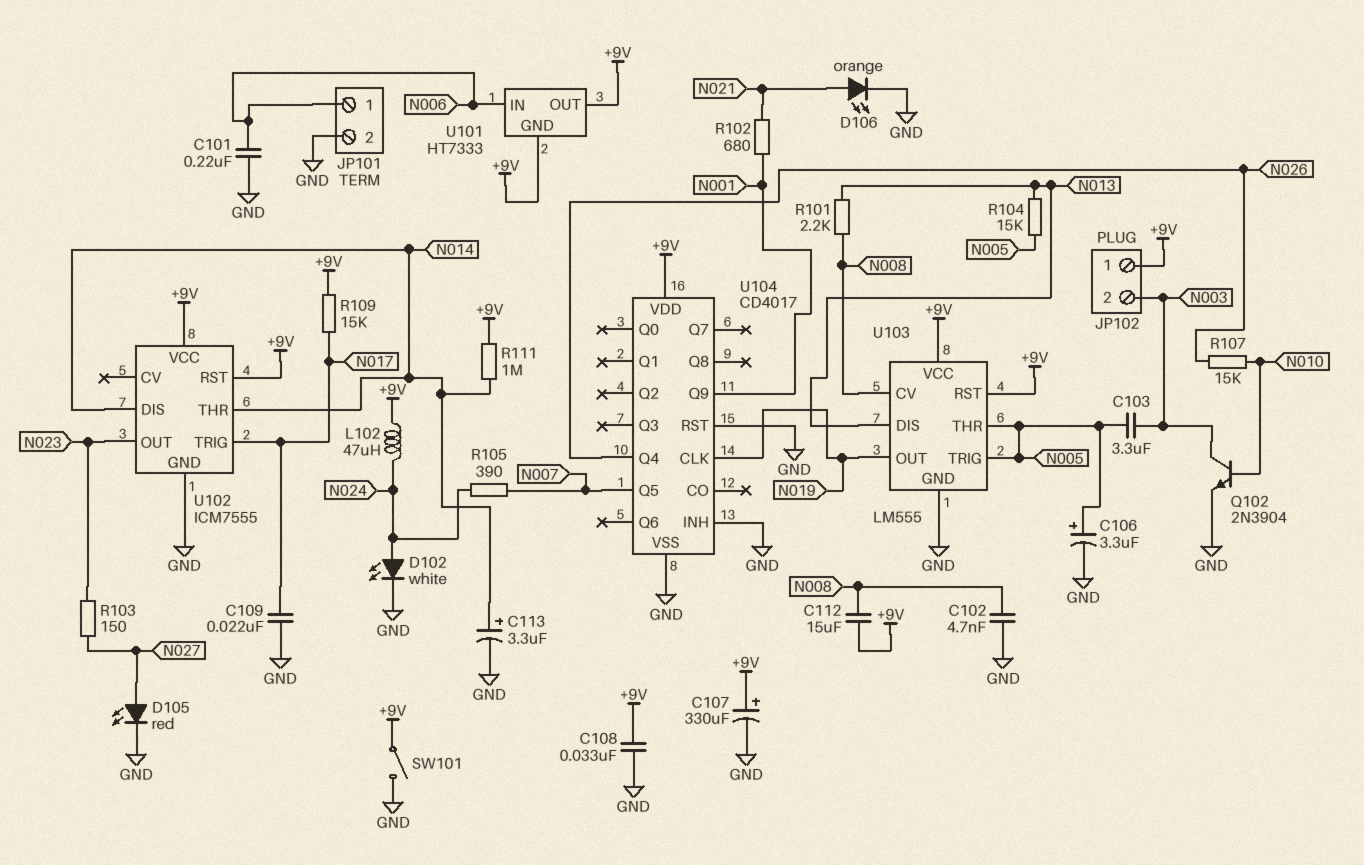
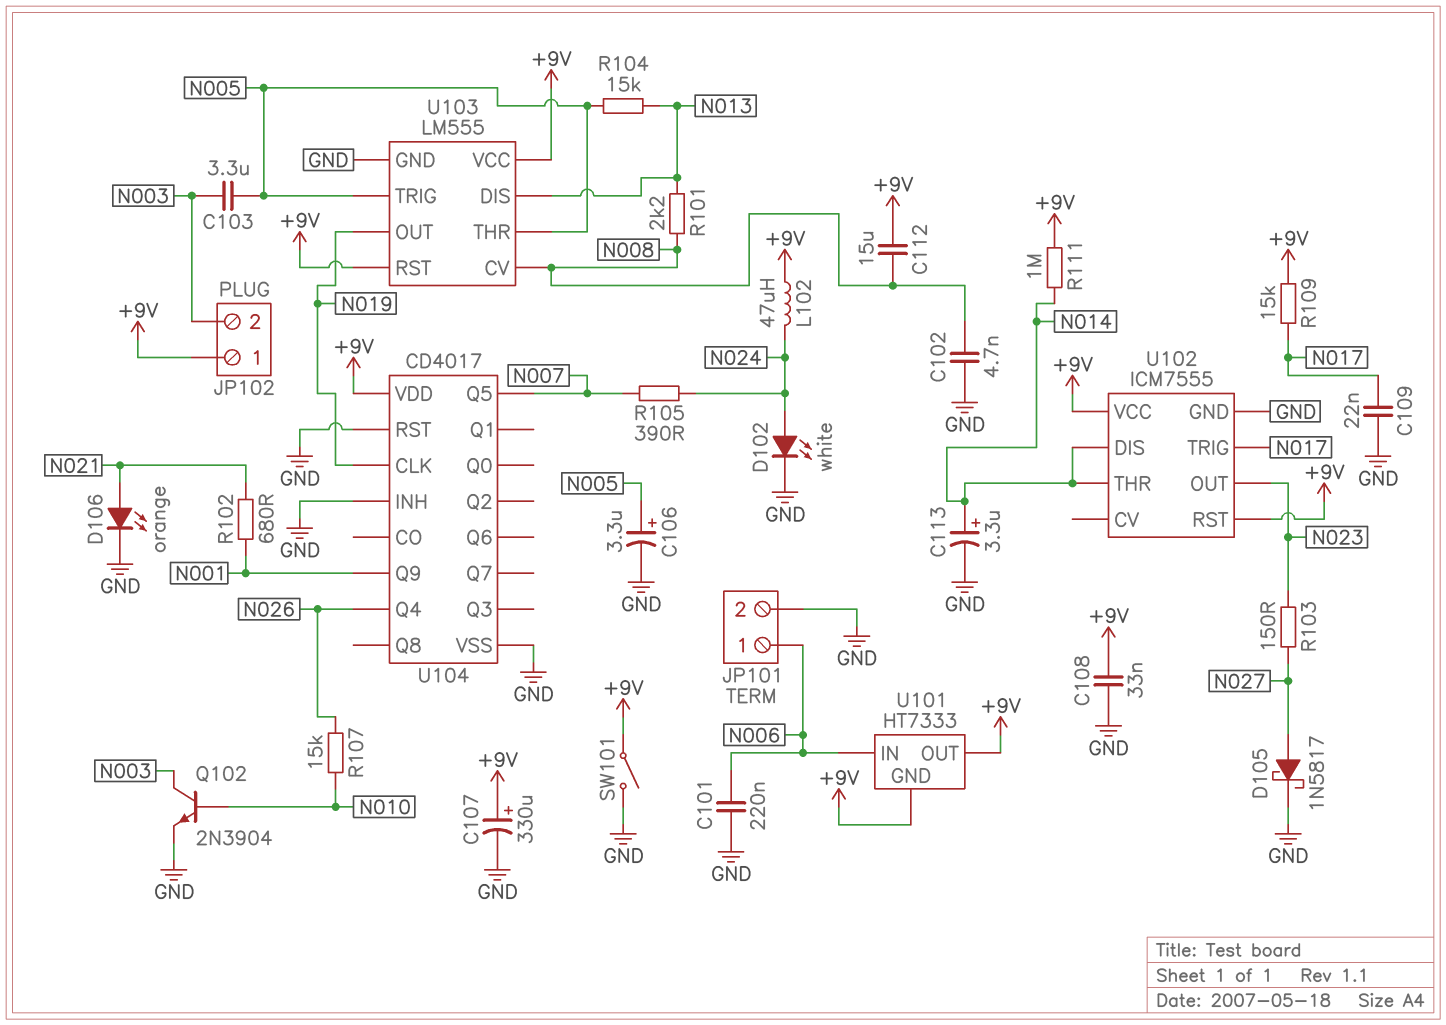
D105: LED red (A N027, K GND) -> schottky 1N5817 (A N027, K GND)

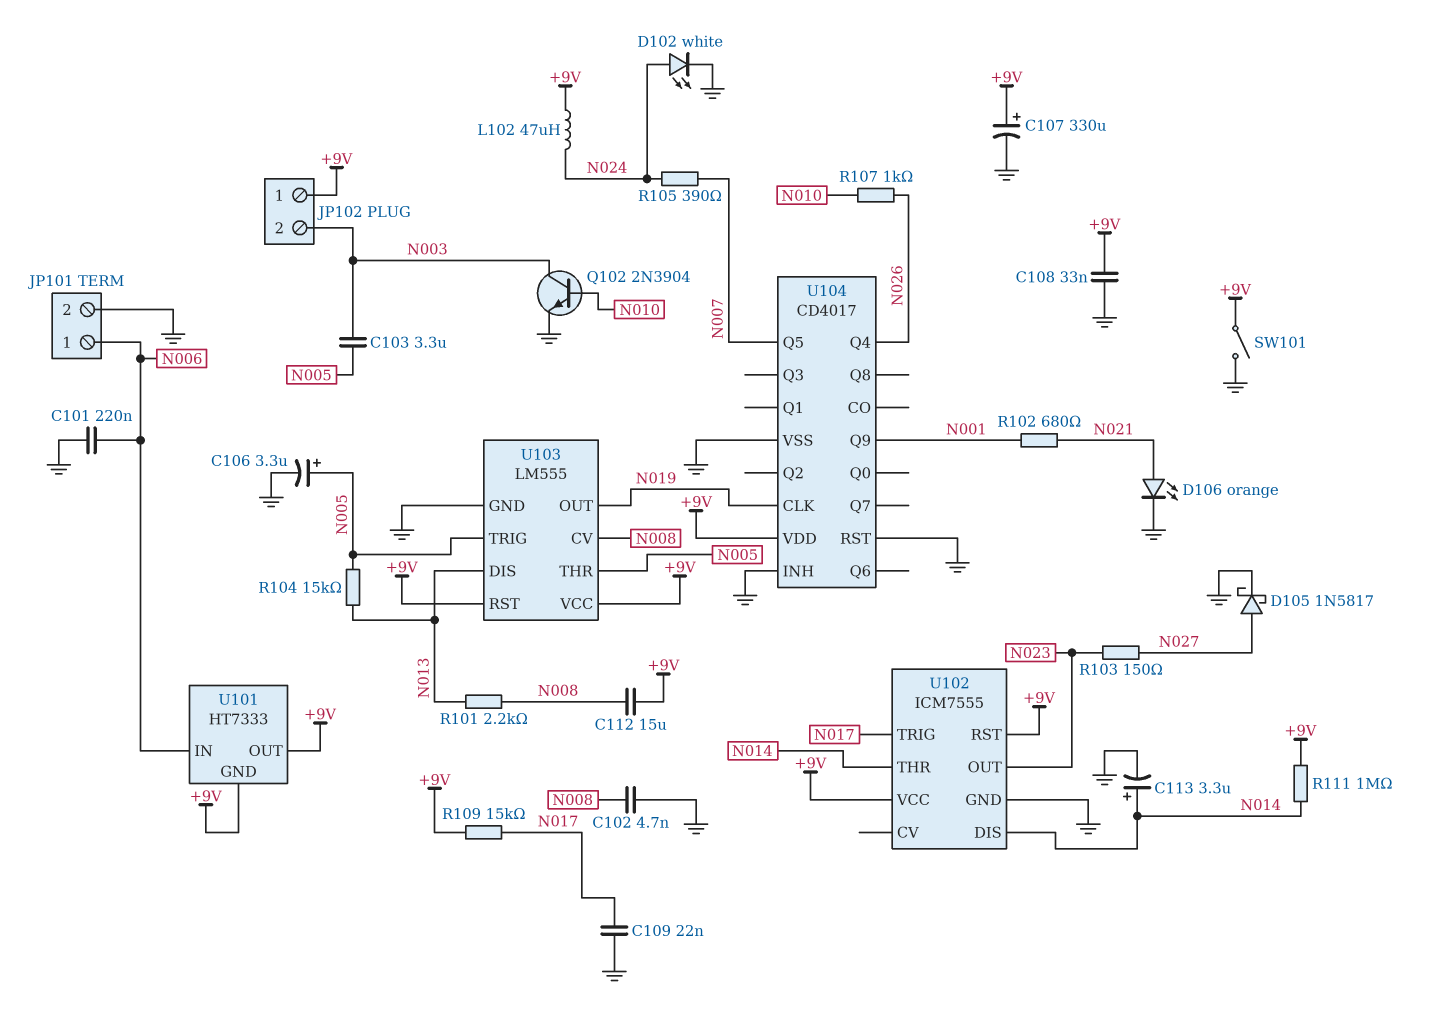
R107: 15k (N010, N026) -> 1k (N010, N026)

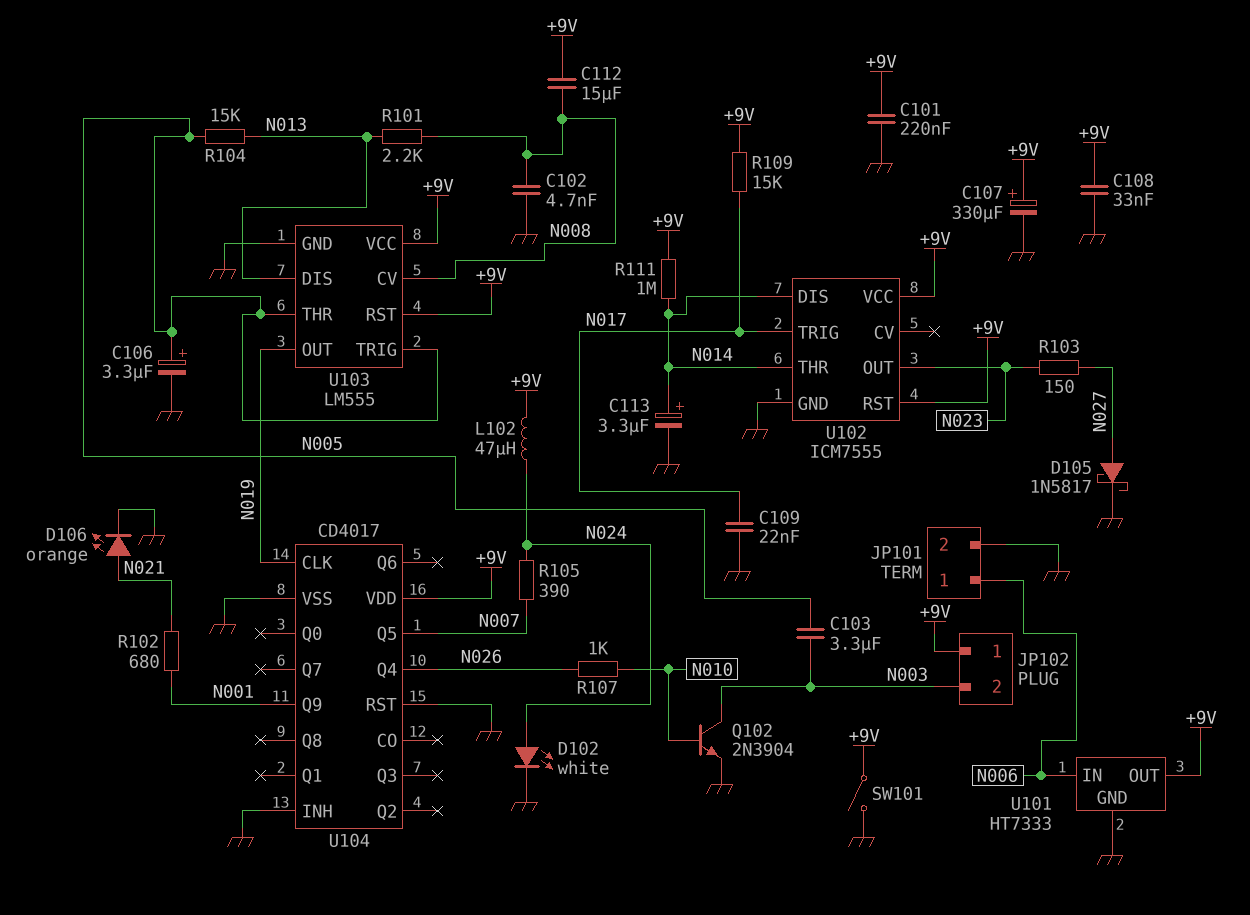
C101: 220nF (GND, N006) -> 220nF (+9V, GND)
U101 pin GND: +9V -> GND

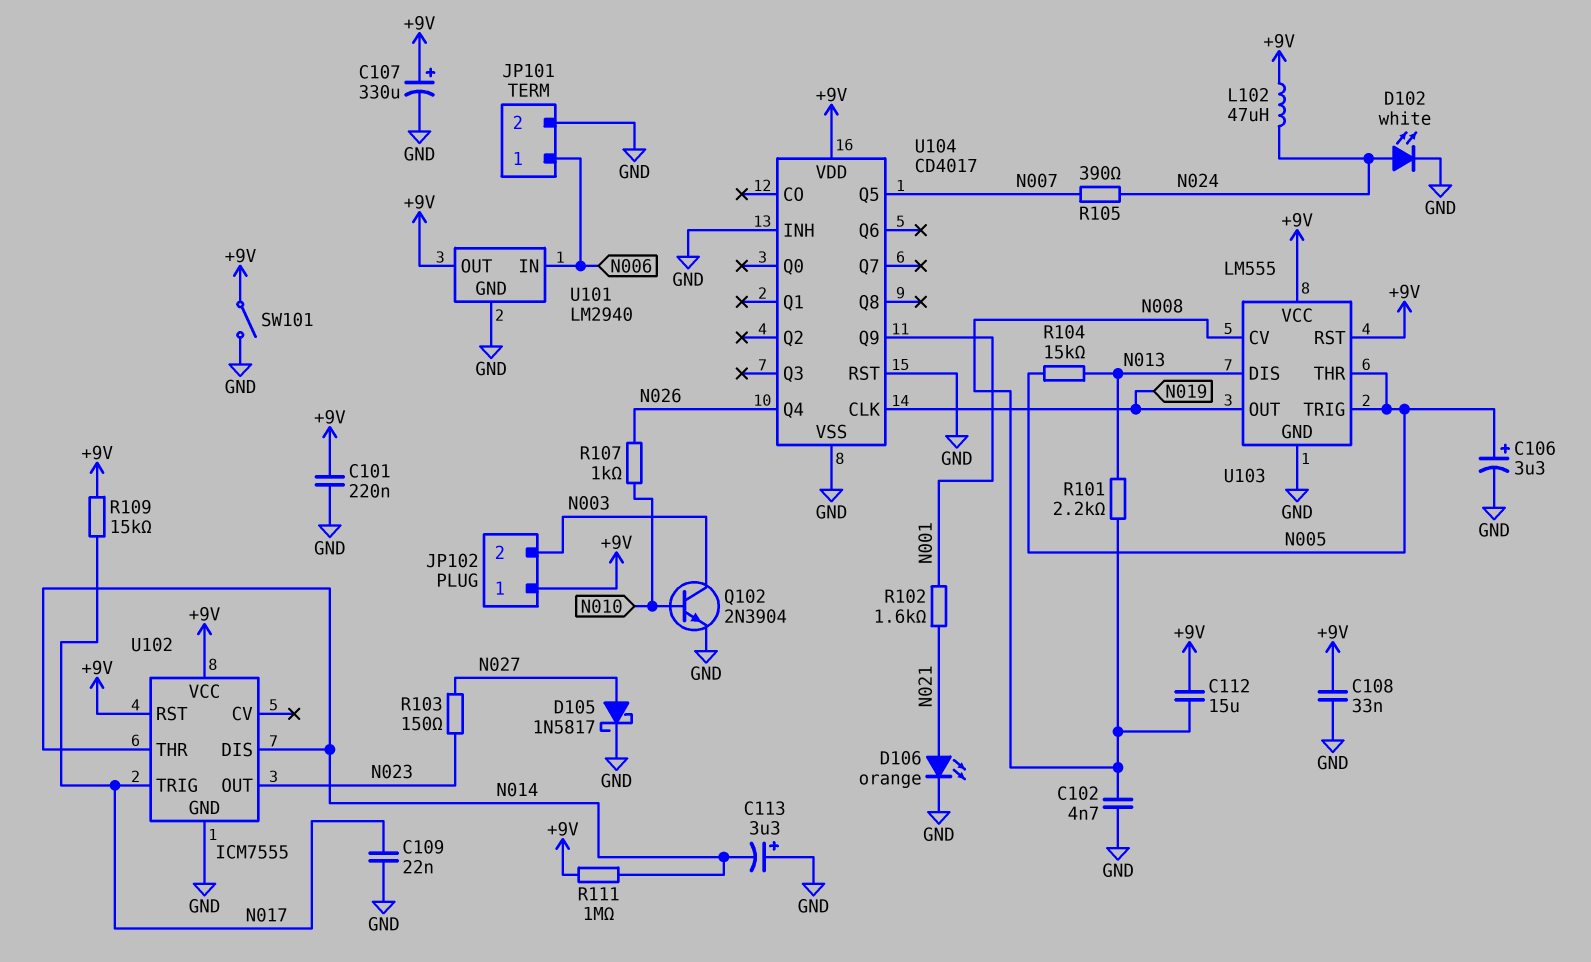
C103: 3.3uF (N003, N005) -> none
C113: 3.3uF (plus N014, minus GND) -> 3.3uF (plus GND, minus N014)
R102: 680 (N001, N021) -> 1.6k (N001, N021)
U101: HT7333 -> LM2940

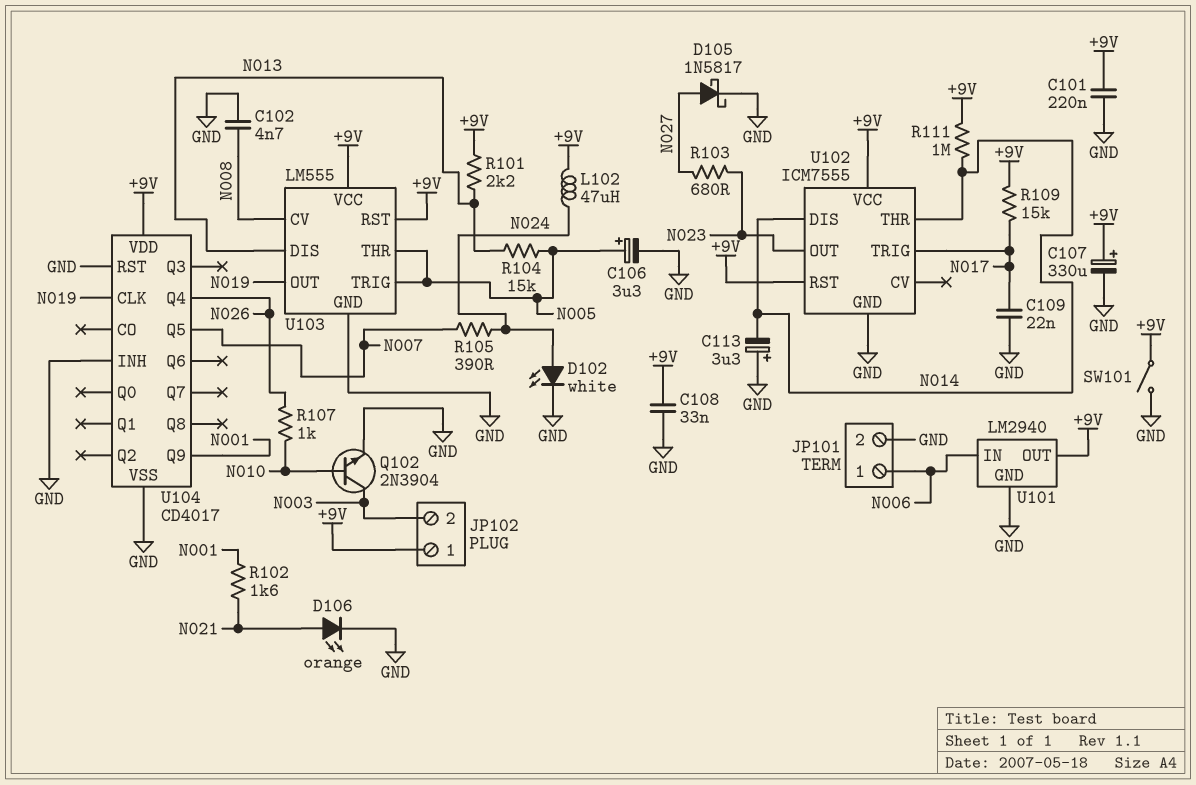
C112: 15uF (+9V, N008) -> none
R101: 2.2k (N008, N013) -> 2.2k (+9V, N013)
R103: 150 (N023, N027) -> 680 (N023, N027)

